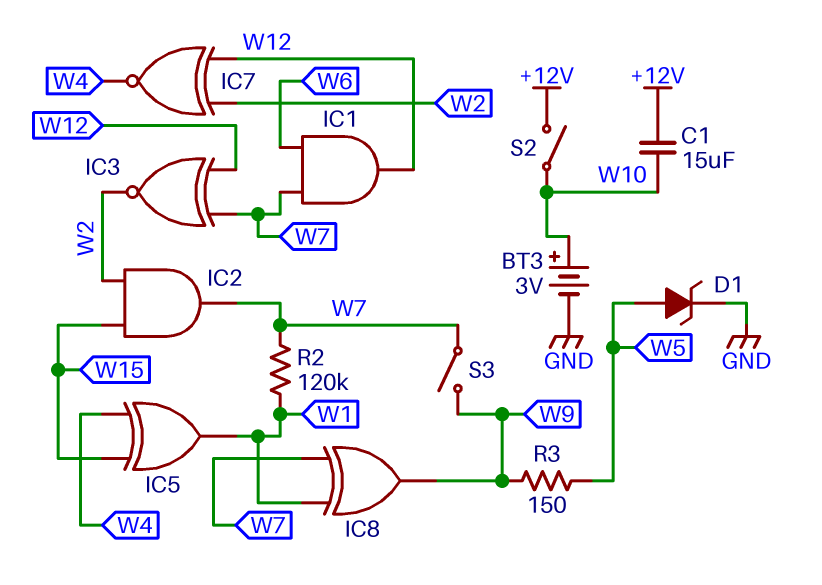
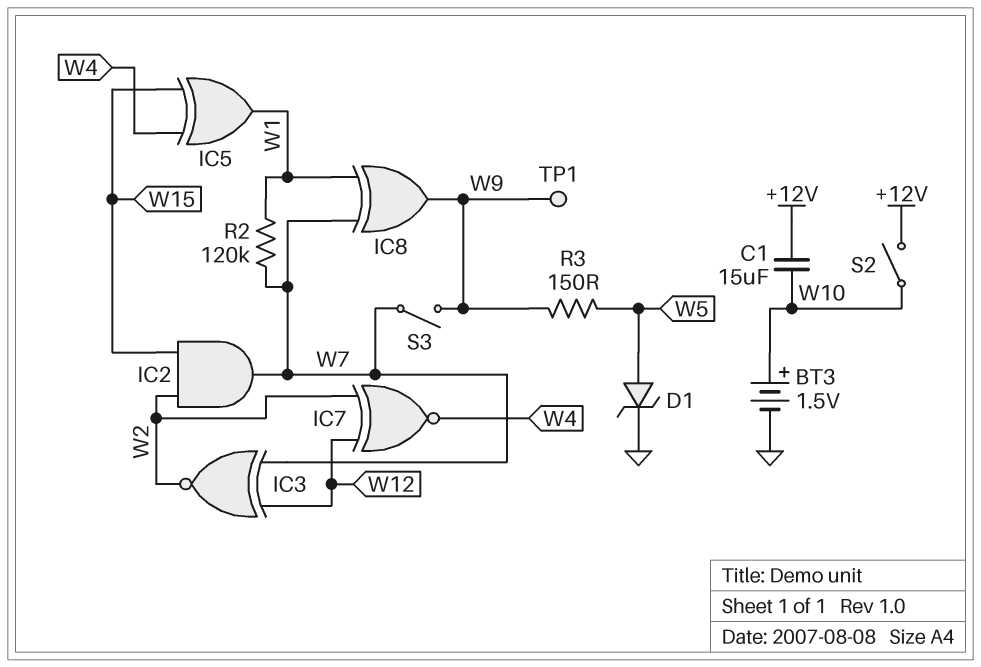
BT3: 3V (plus W10, minus GND) -> 1.5V (plus W10, minus GND)
IC1: AND (in W6, in W7, out W12) -> none
TP1: none -> test point (W9)

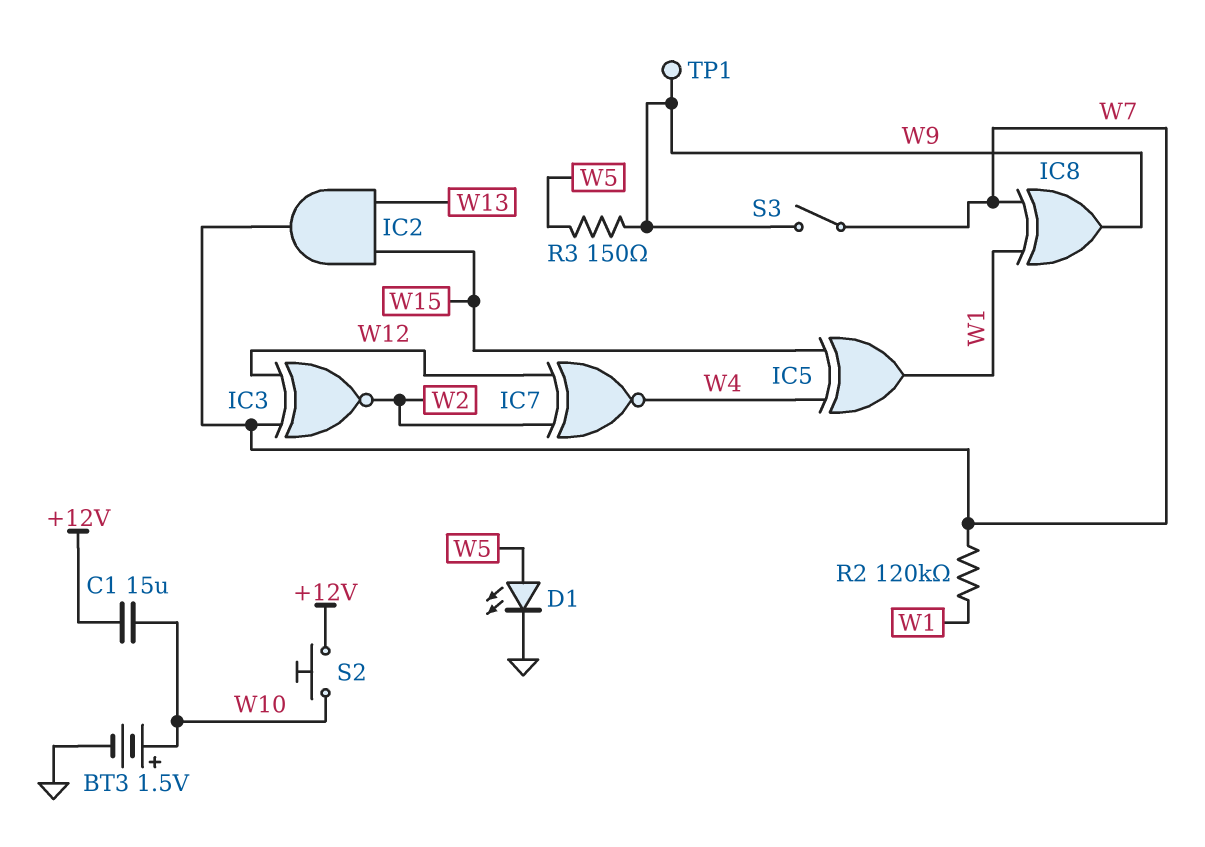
D1: zener (A W5, K GND) -> LED (A W5, K GND)
IC2: AND (in W2, in W15, out W7) -> AND (in W13, in W15, out W7)
S2: switch (+12V, W10) -> button (+12V, W10)

